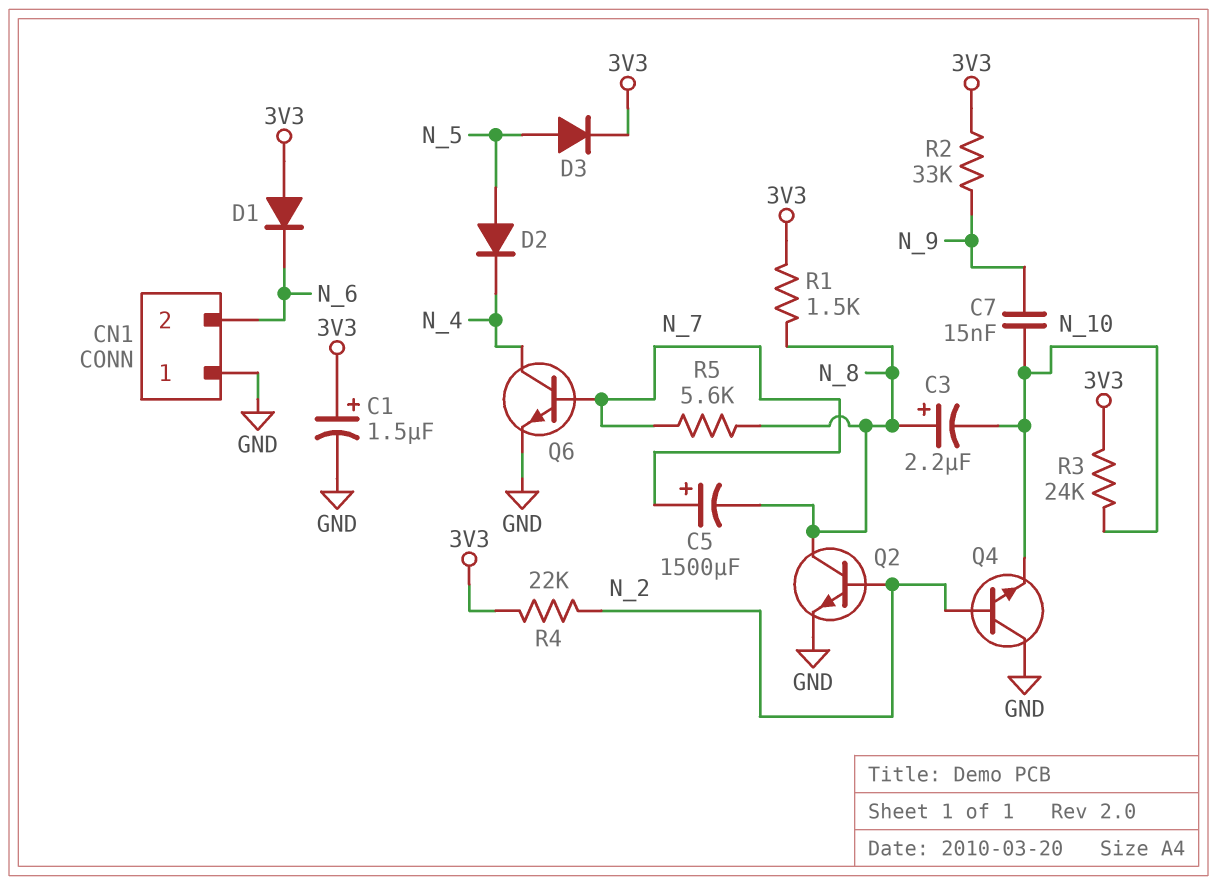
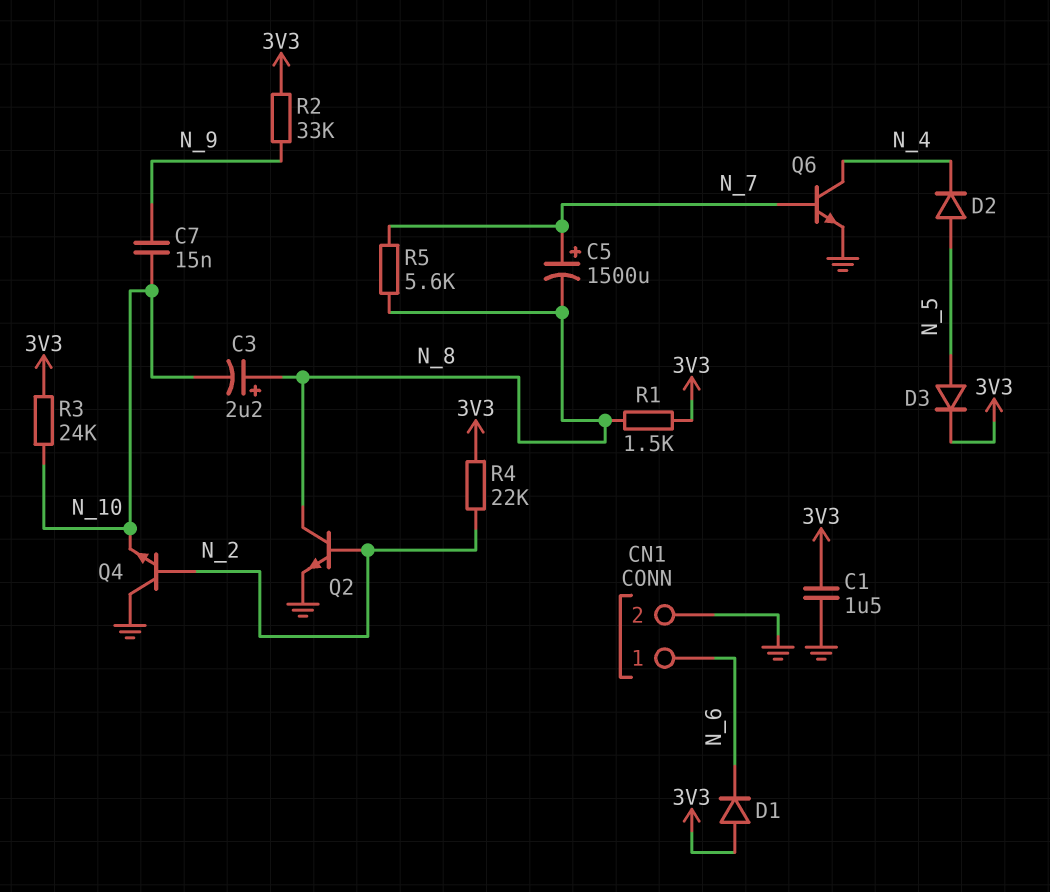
C1: 1.5uF (plus 3V3, minus GND) -> 1.5uF (3V3, GND)
CN1 pin 1: GND -> N_6
CN1 pin 2: N_6 -> GND

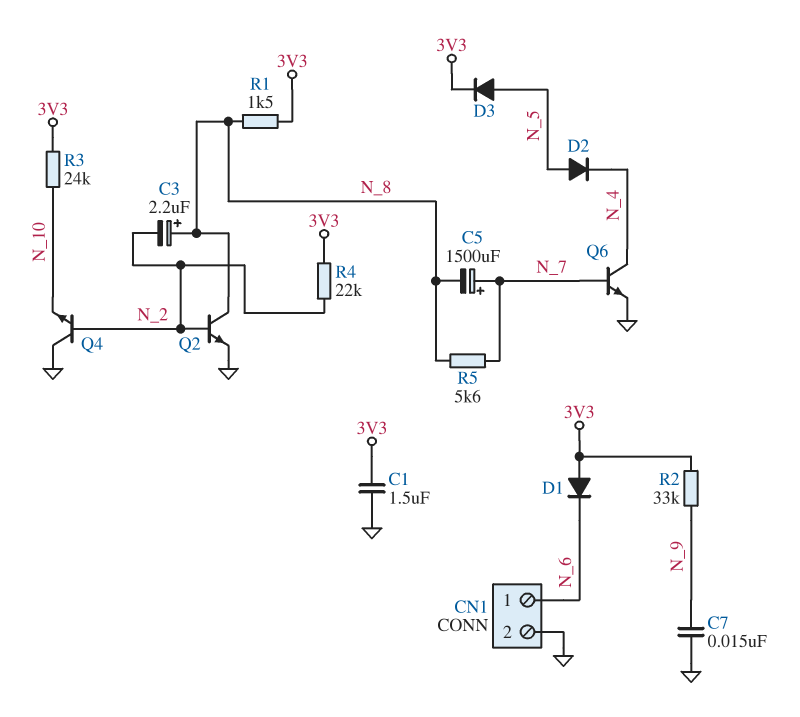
C3: 2.2uF (plus N_8, minus N_10) -> 2.2uF (plus N_8, minus N_2)
C7: 15nF (N_9, N_10) -> 15nF (GND, N_9)

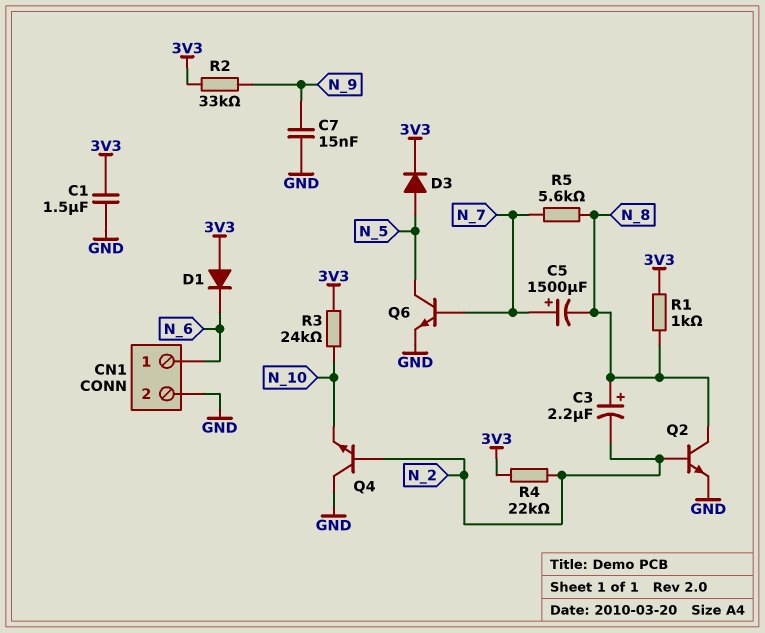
D2: diode (A N_5, K N_4) -> none
Q6: NPN (B N_7, C N_4, E GND) -> NPN (B N_7, C N_5, E GND)
R1: 1.5k (3V3, N_8) -> 1k (3V3, N_8)

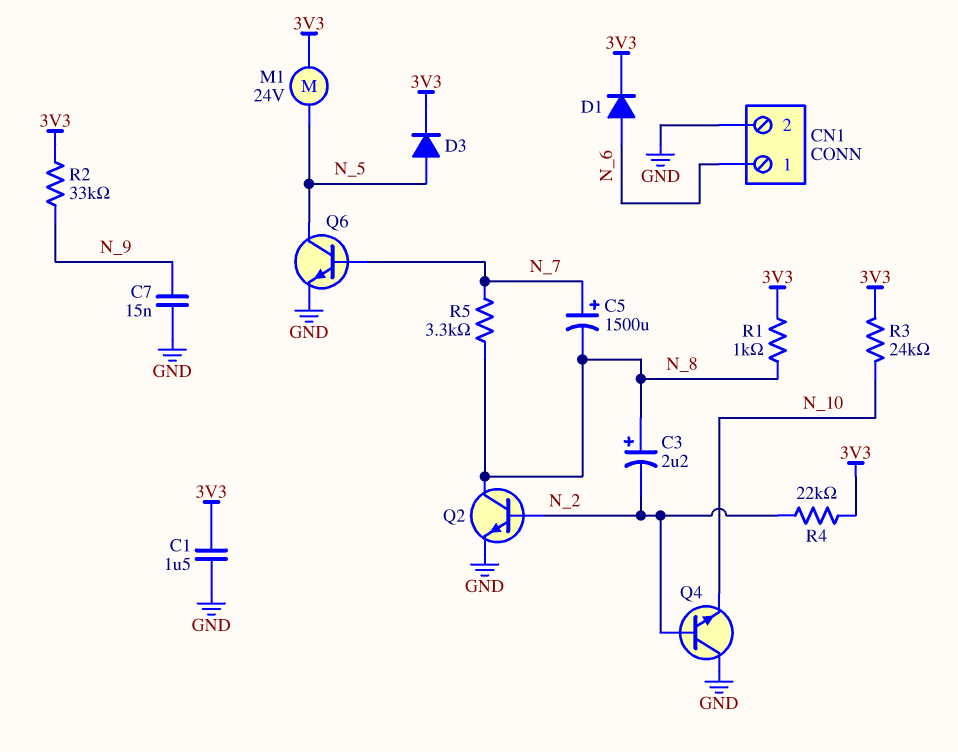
D1: diode (A 3V3, K N_6) -> diode (A N_6, K 3V3)
M1: none -> motor 24V (3V3, N_5)
R5: 5.6k (N_7, N_8) -> 3.3k (N_7, N_8)

